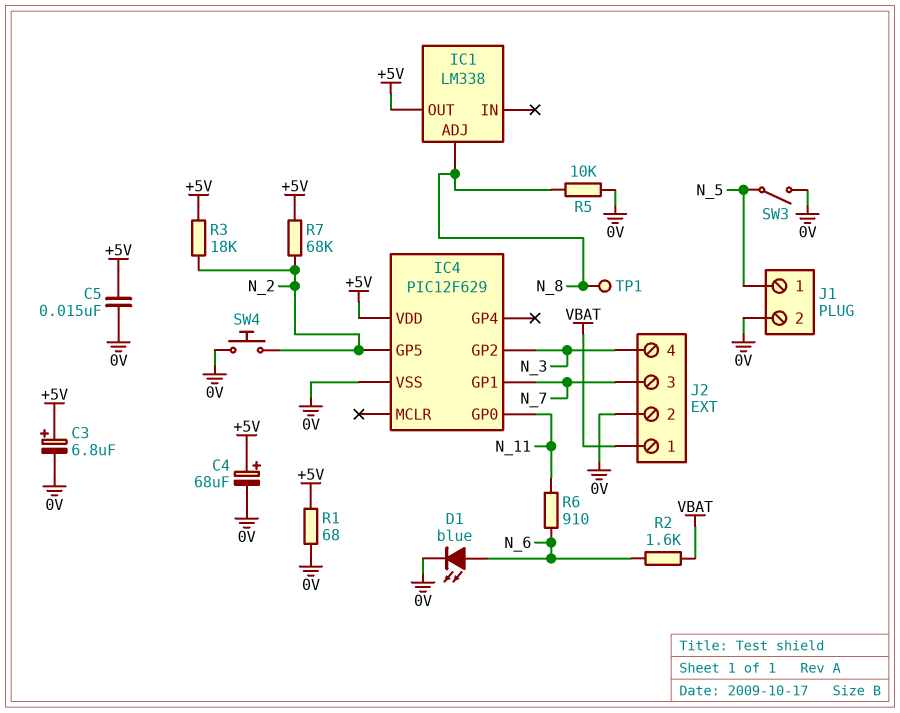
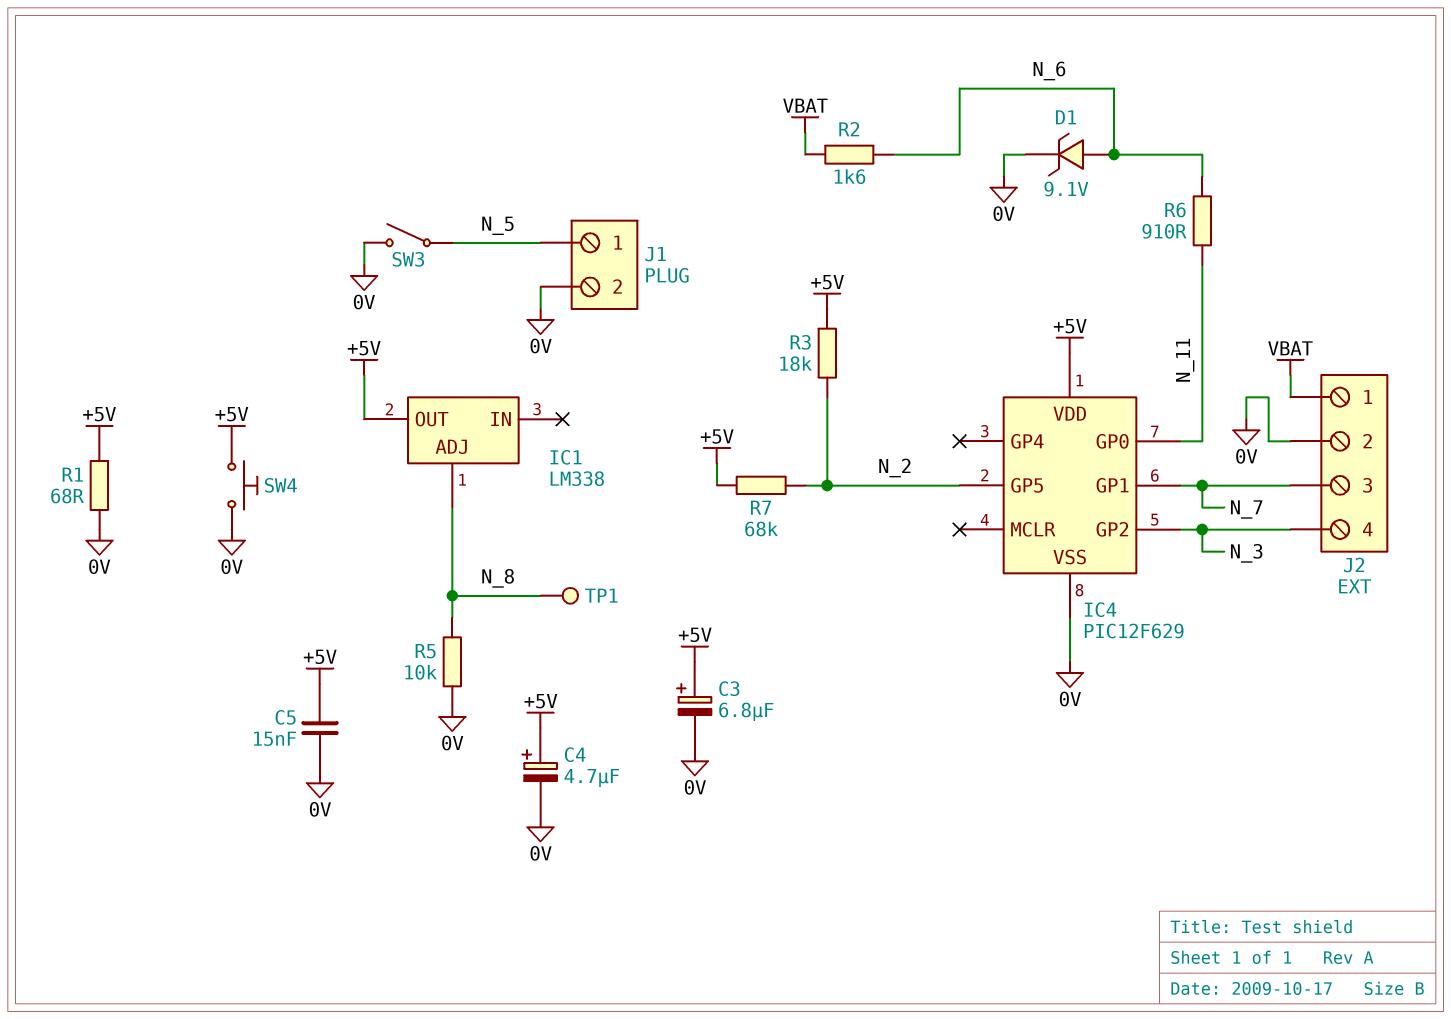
C4: 68uF (plus +5V, minus 0V) -> 4.7uF (plus +5V, minus 0V)
D1: LED blue (A N_6, K 0V) -> zener 9.1V (A N_6, K 0V)
SW4: button (0V, N_2) -> button (+5V, 0V)

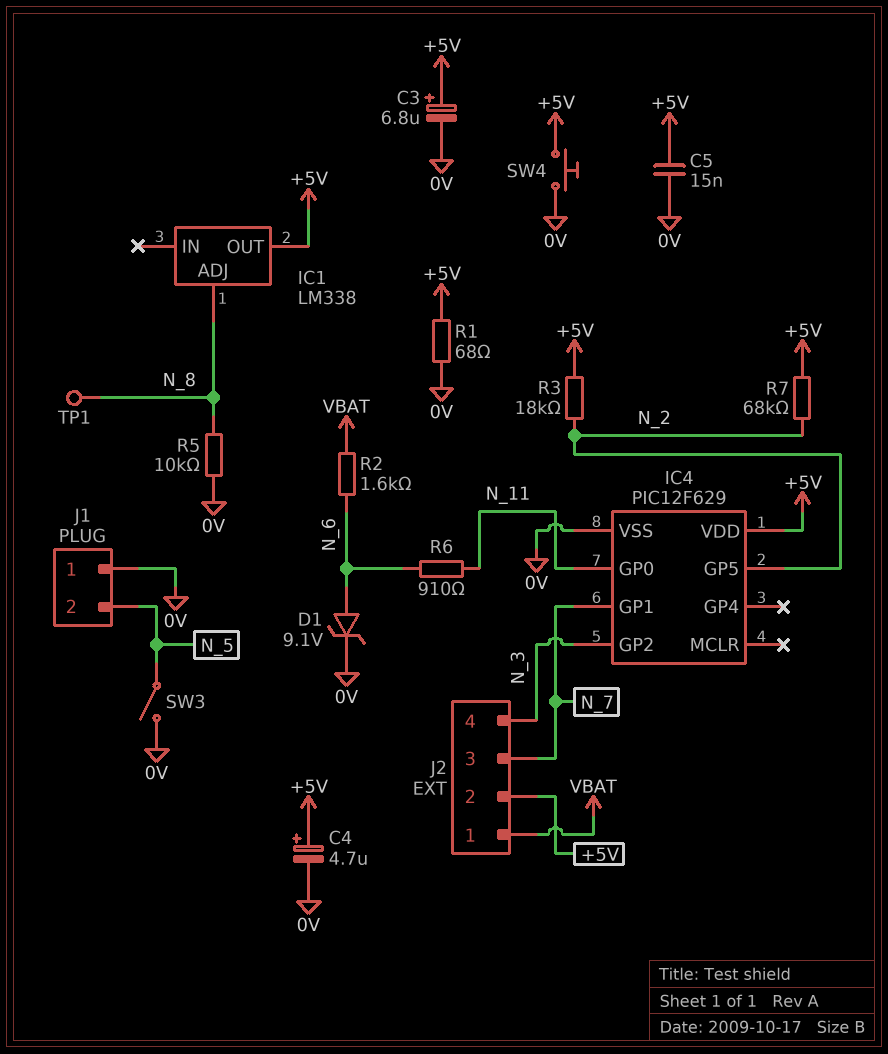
J1 pin 1: N_5 -> 0V
J1 pin 2: 0V -> N_5
J2 pin 2: 0V -> +5V

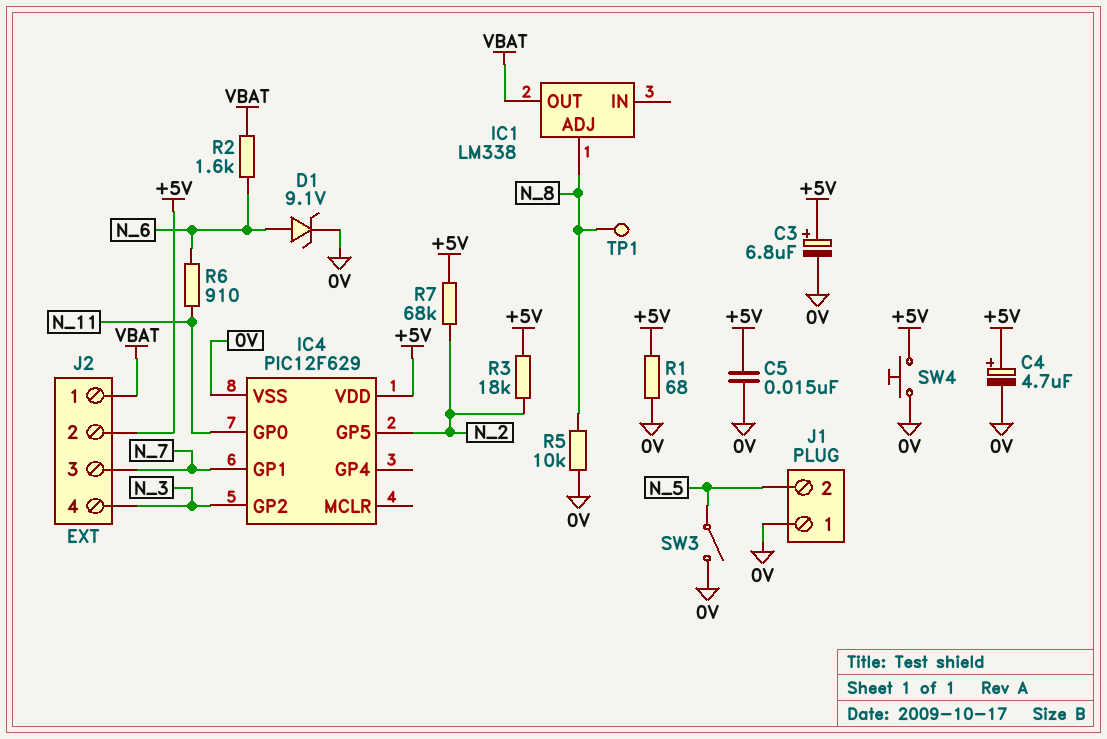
IC1 pin OUT: +5V -> VBAT

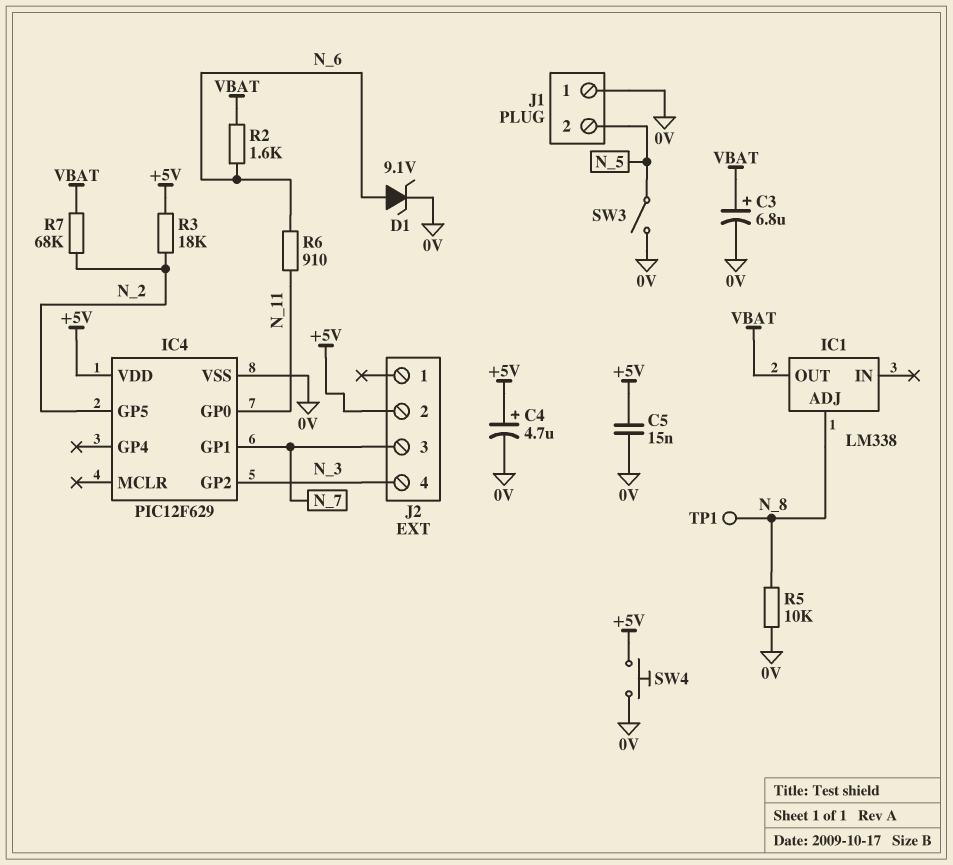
C3: 6.8uF (plus +5V, minus 0V) -> 6.8uF (plus VBAT, minus 0V)
J2 pin 1: VBAT -> none
R1: 68 (+5V, 0V) -> none
R7: 68k (+5V, N_2) -> 68k (N_2, VBAT)

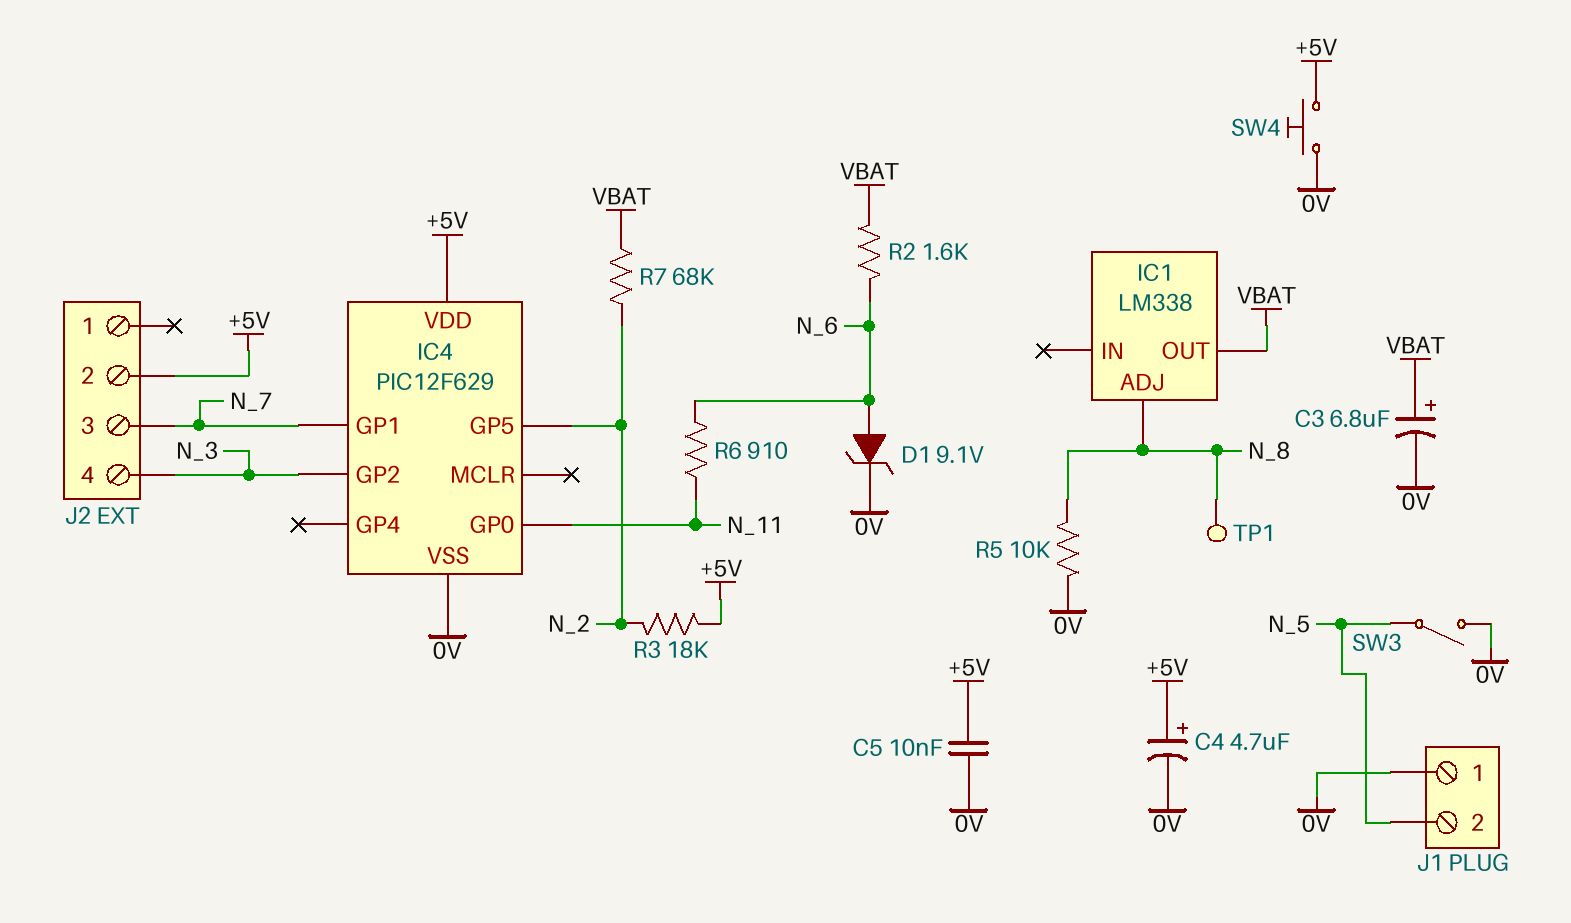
C5: 15nF (+5V, 0V) -> 10nF (+5V, 0V)

